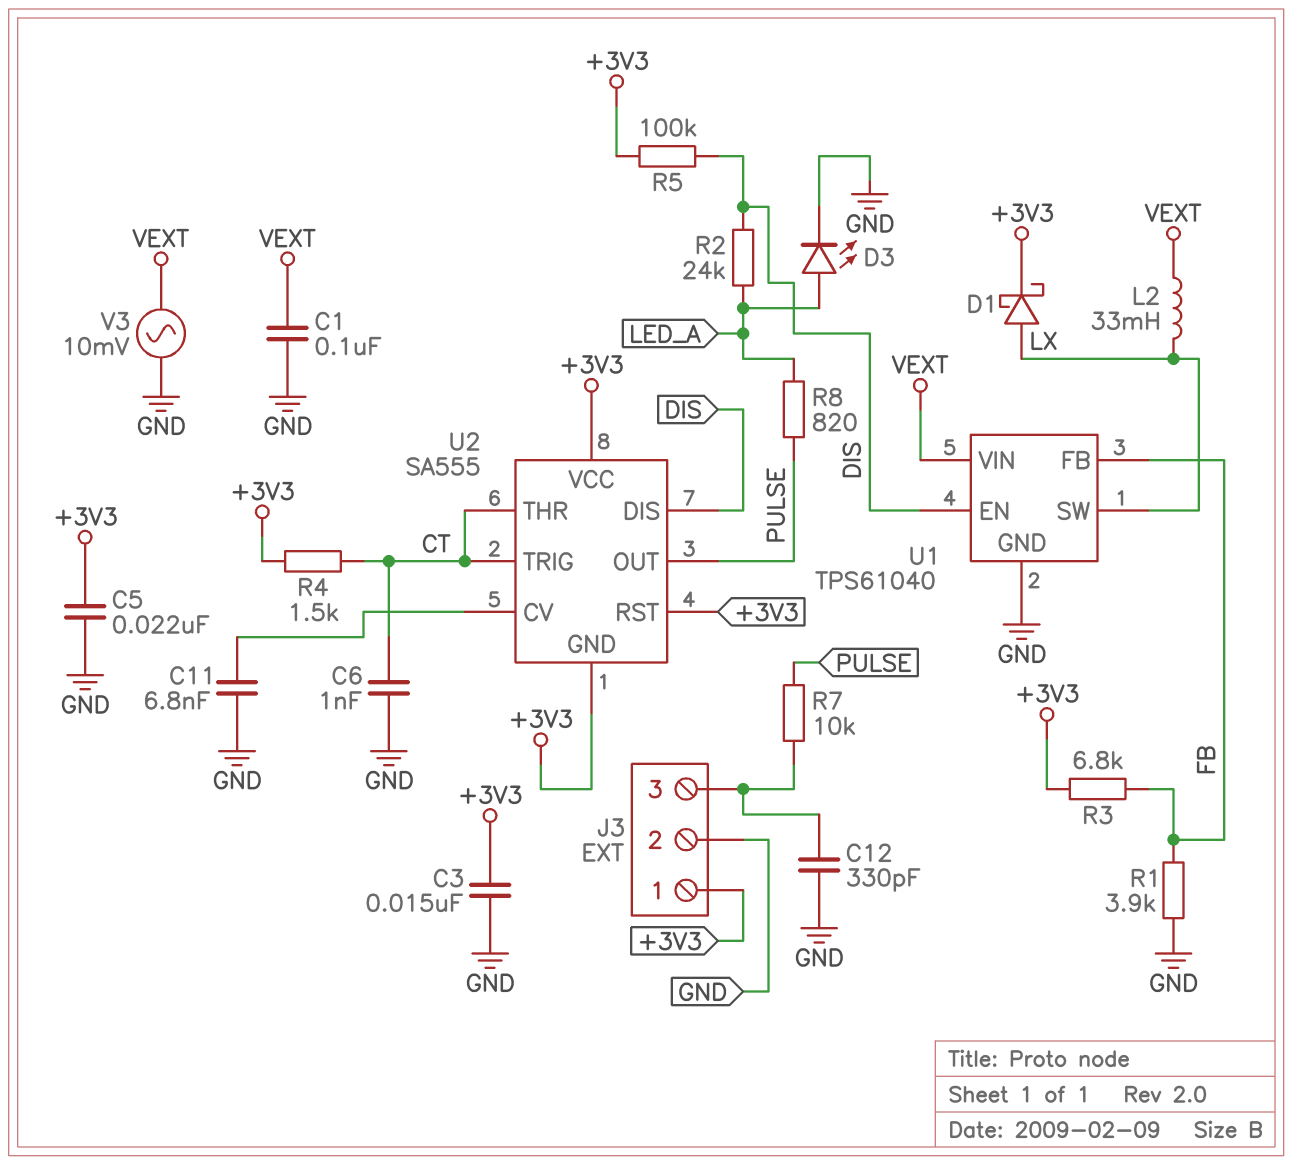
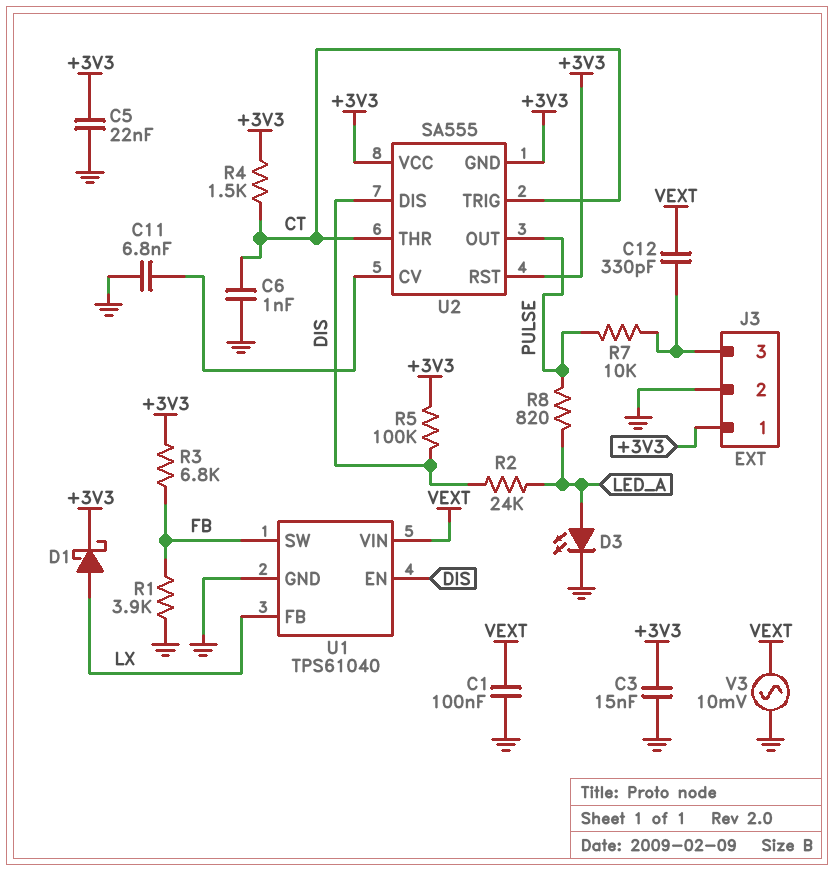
C12: 330pF (GND, J3/3) -> 330pF (J3/3, VEXT)
L2: 33mH (LX, VEXT) -> none
U1 pin FB: FB -> LX
U1 pin SW: LX -> FB

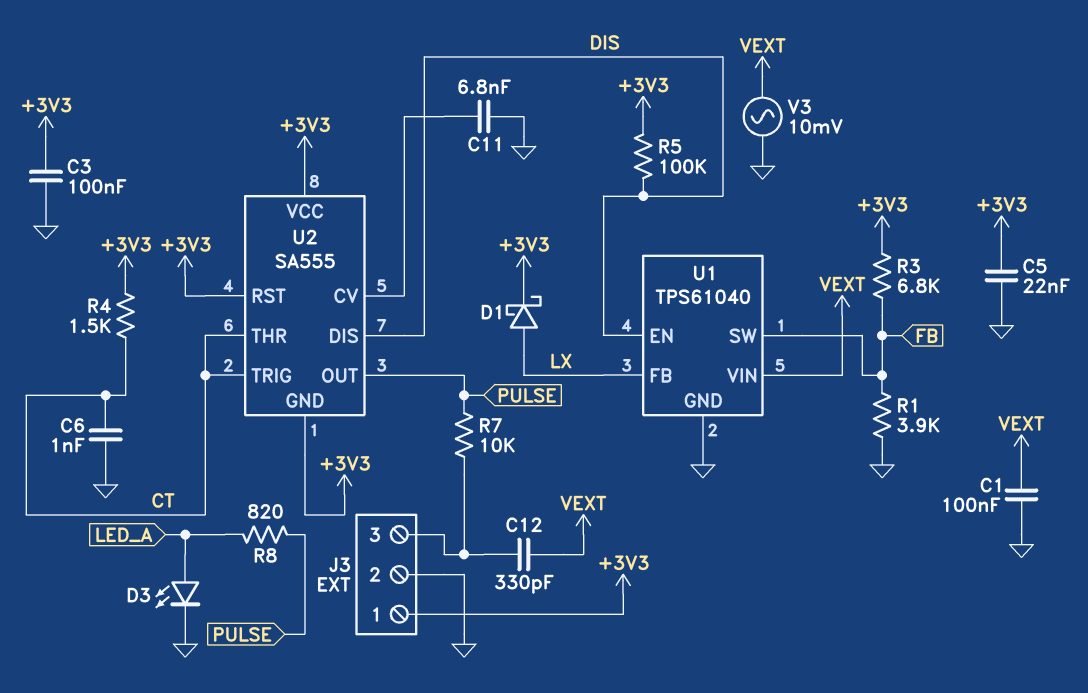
C3: 15nF (+3V3, GND) -> 100nF (+3V3, GND)
R2: 24k (DIS, LED_A) -> none

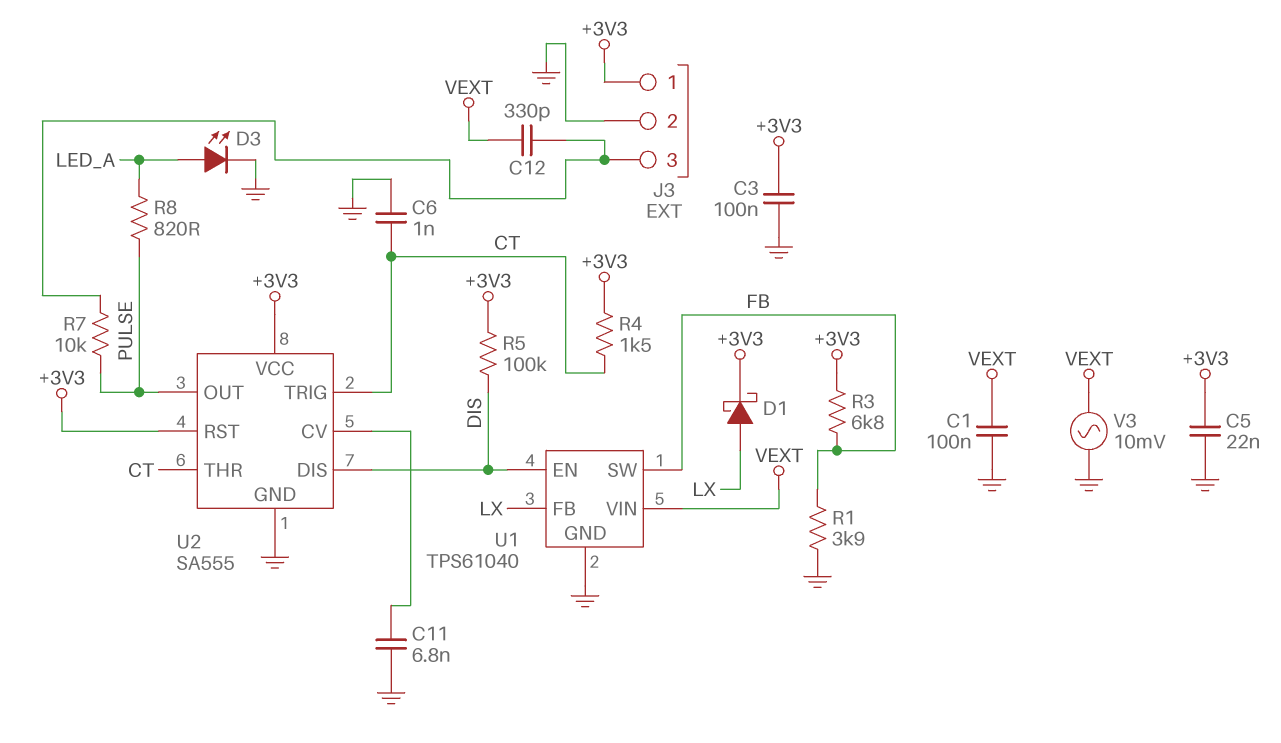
U2 pin GND: +3V3 -> GND

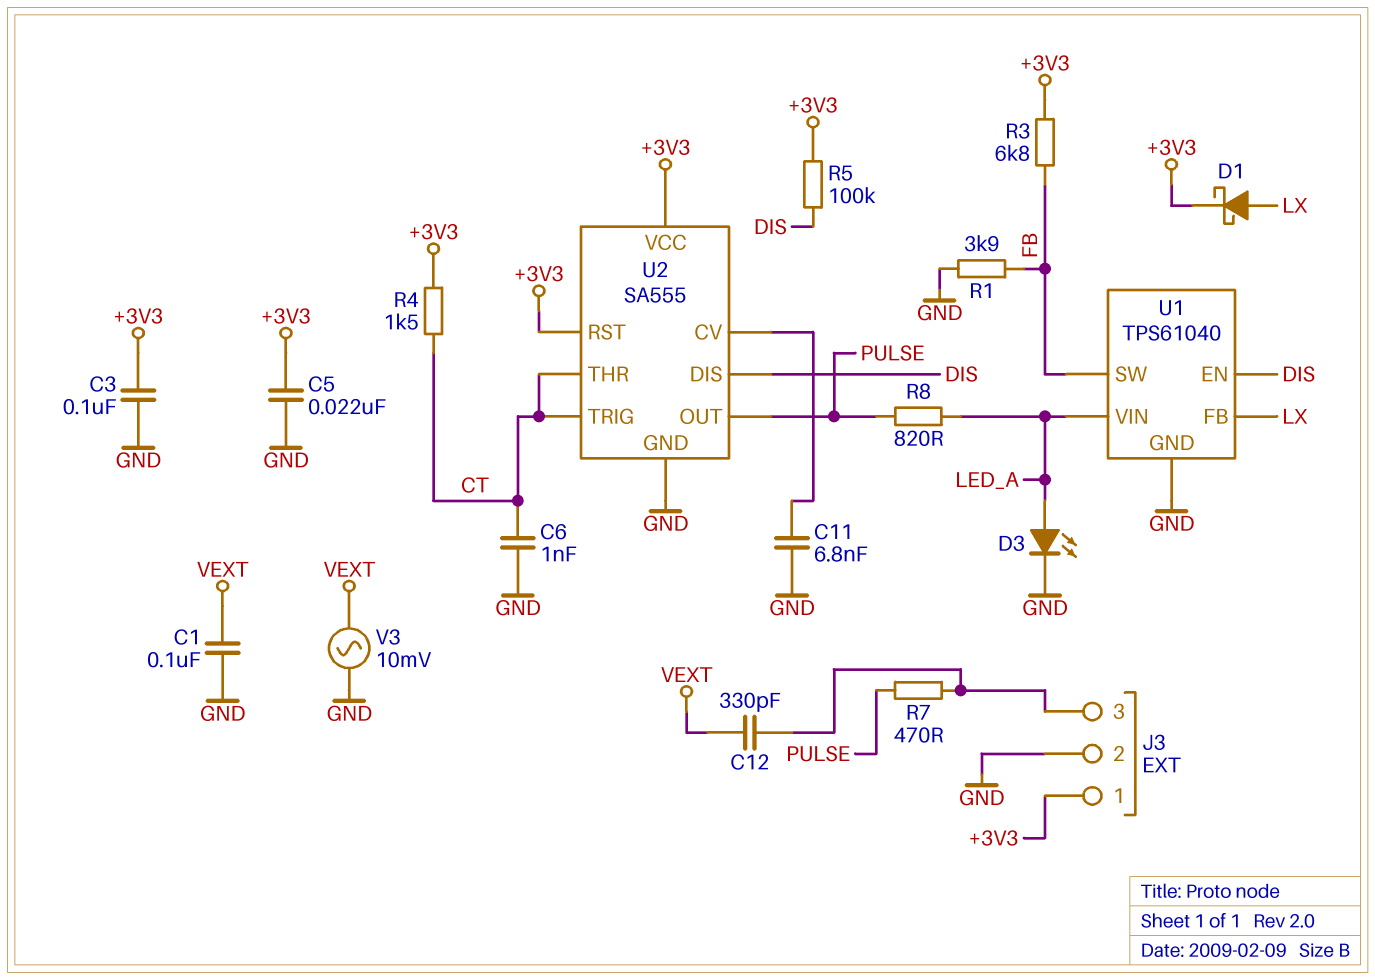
R7: 10k (J3/3, PULSE) -> 470 (J3/3, PULSE)
U1 pin VIN: VEXT -> LED_A

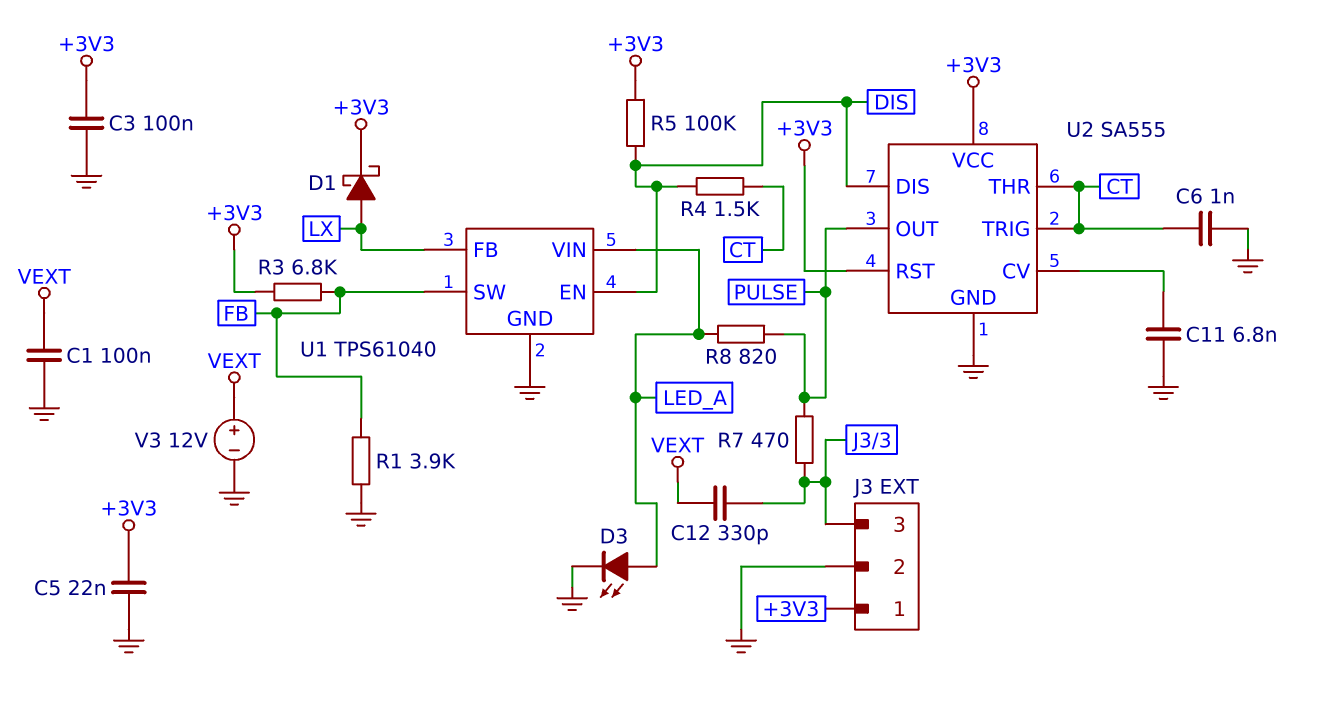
R4: 1.5k (+3V3, CT) -> 1.5k (CT, DIS)
V3: AC 10mV (GND, VEXT) -> 12V (plus VEXT, minus GND)

